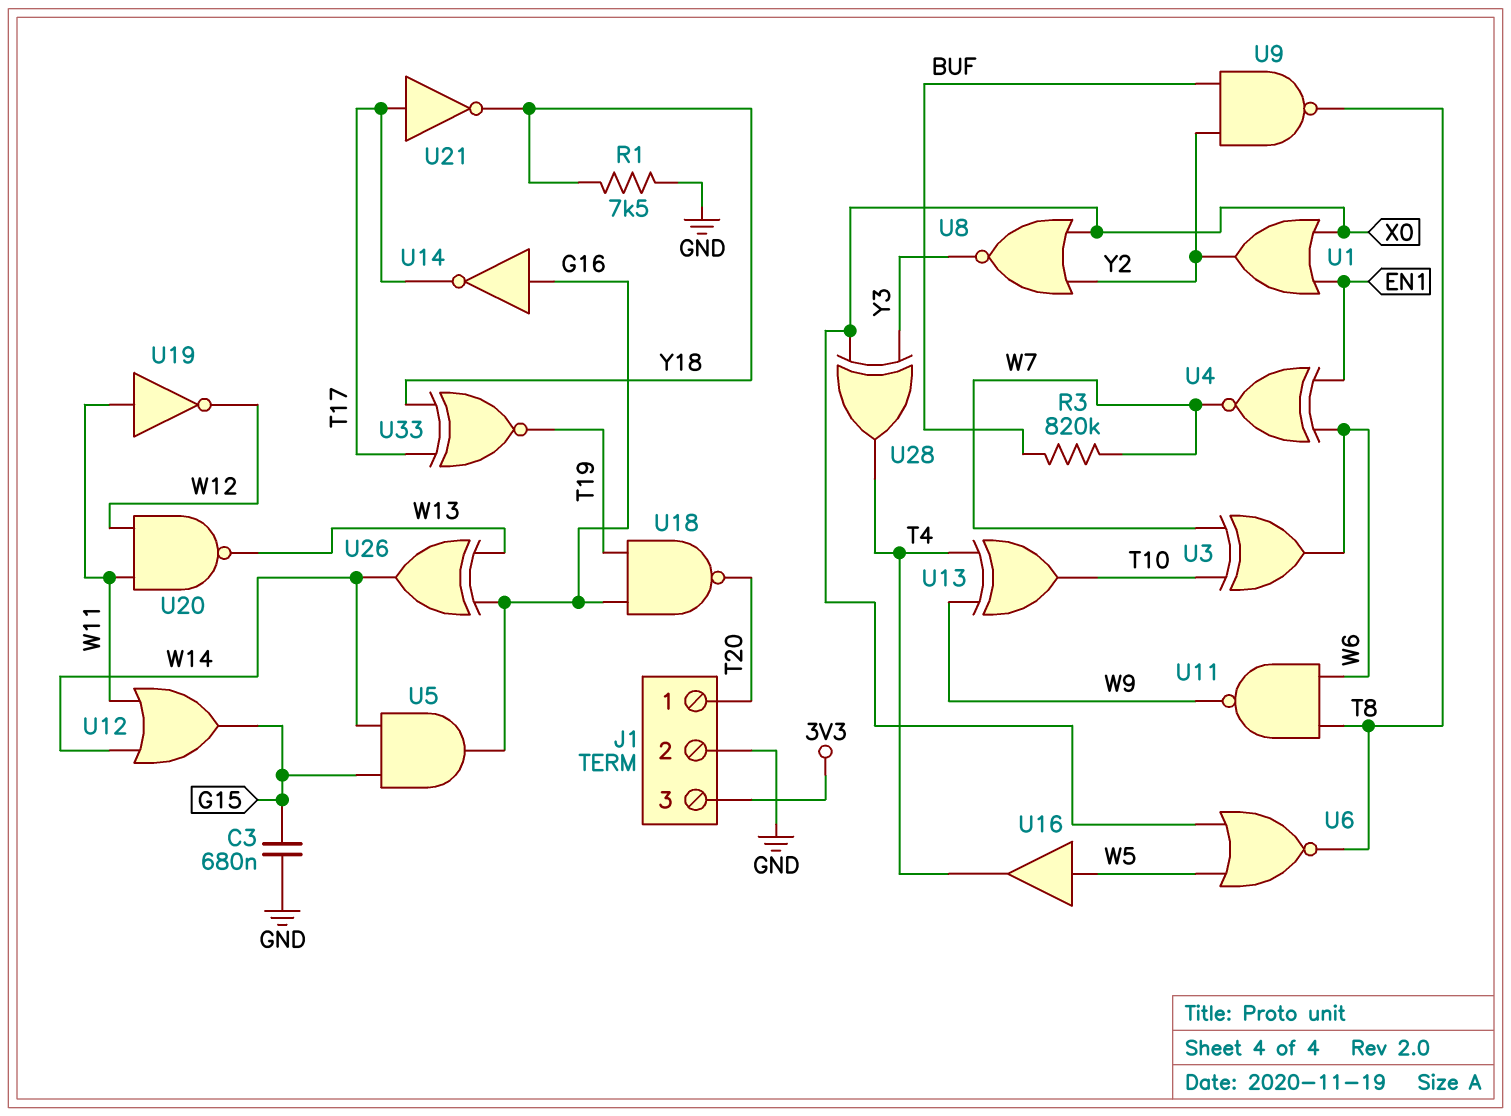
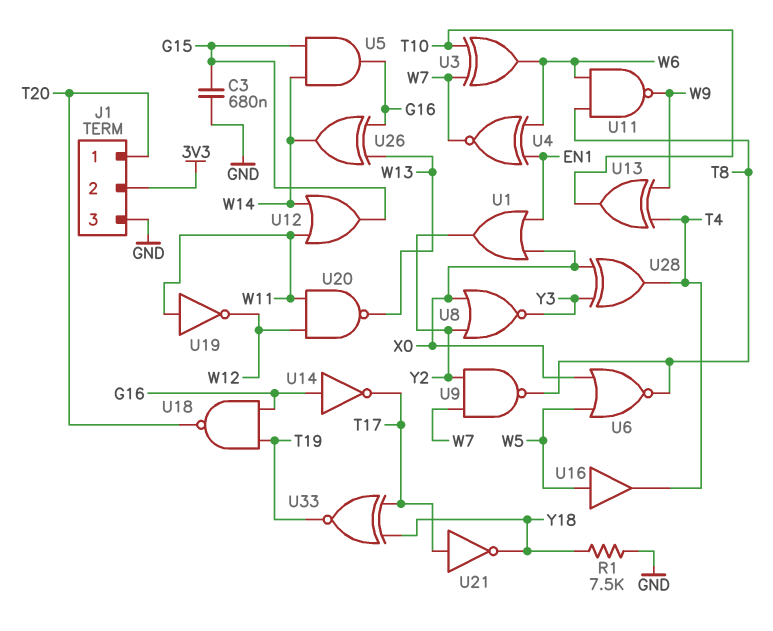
J1 pin 2: GND -> 3V3
J1 pin 3: 3V3 -> GND
R3: 820k (BUF, W7) -> none
U9: NAND (in BUF, in Y2, out T8) -> NAND (in W7, in Y2, out T8)

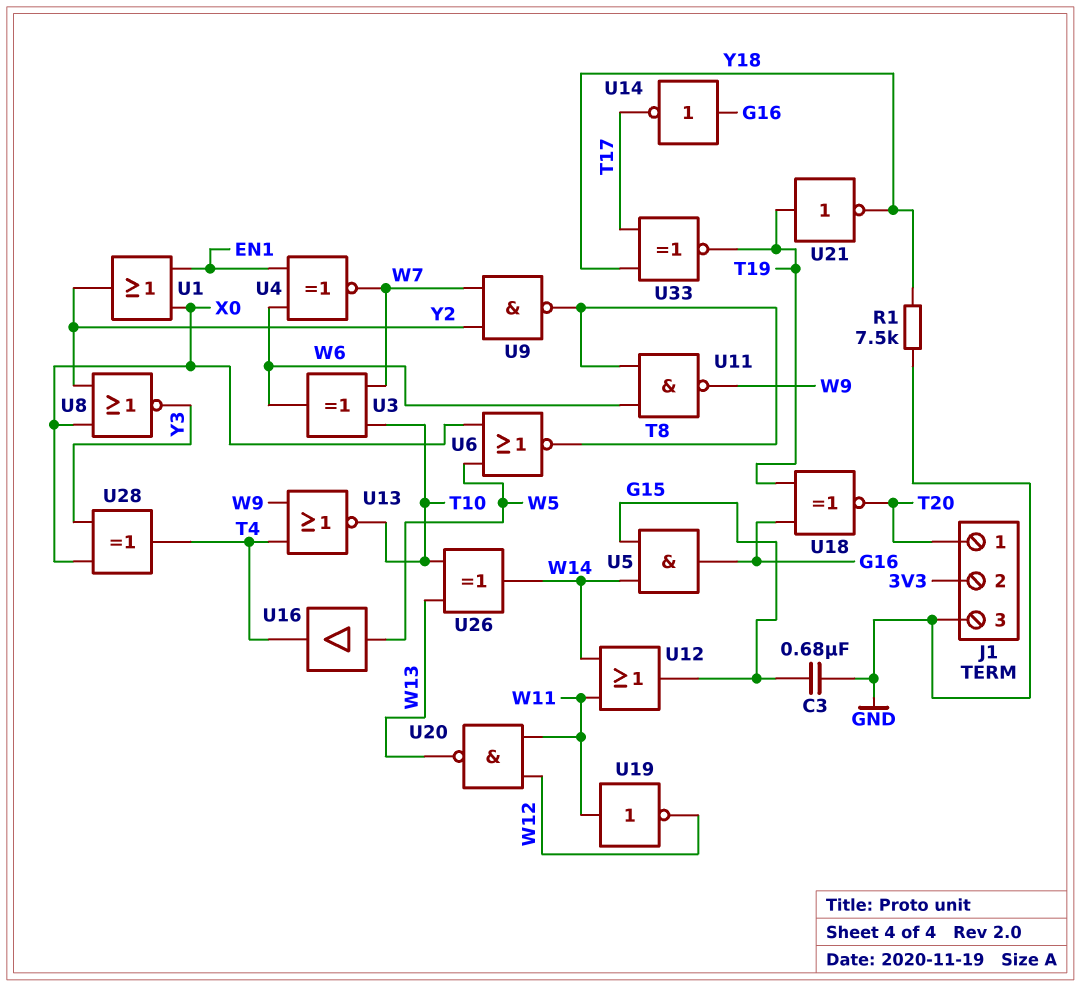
U13: XOR (in T4, in W9, out T10) -> NOR (in T4, in W9, out T10)
U18: NAND (in G16, in T19, out T20) -> XNOR (in G16, in T19, out T20)
U21: NOT (in T17, out Y18) -> NOT (in T19, out Y18)
U26: XOR (in G16, in W13, out W14) -> XOR (in T10, in W13, out W14)

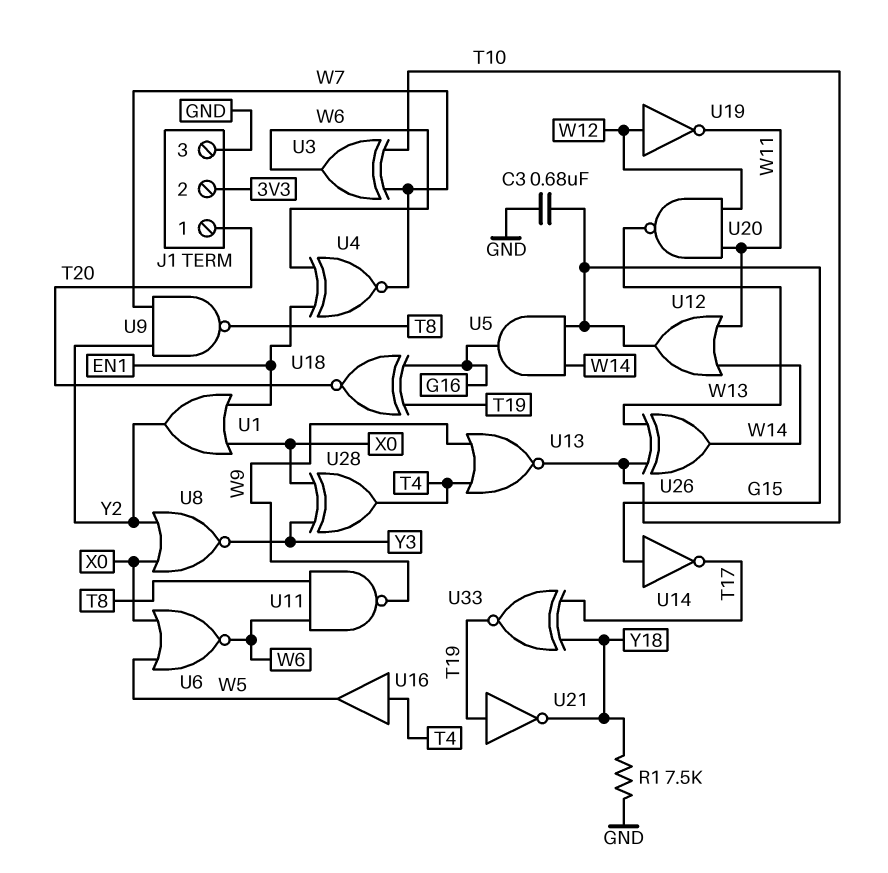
U6: NOR (in W5, in X0, out T8) -> NOR (in W5, in X0, out W6)
U14: NOT (in G16, out T17) -> NOT (in G15, out T17)
U16: buffer (in W5, out T4) -> buffer (in T4, out W5)
U19: NOT (in W11, out W12) -> NOT (in W12, out W11)

